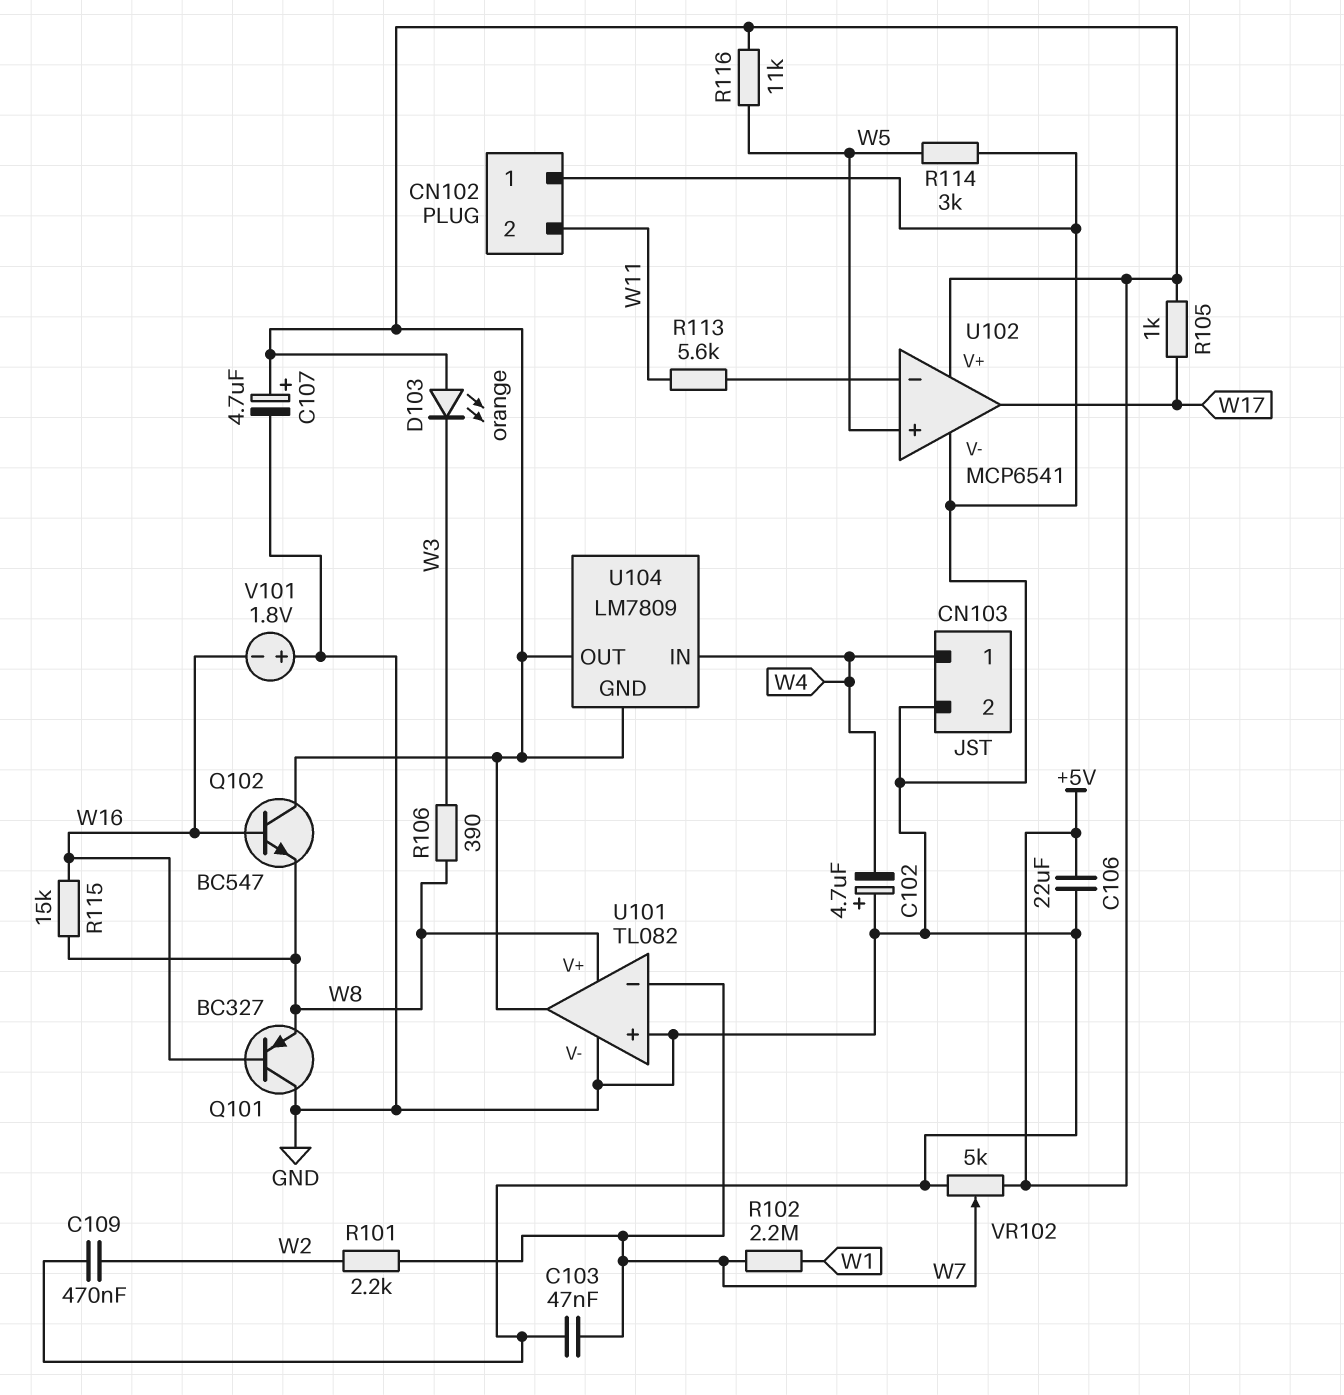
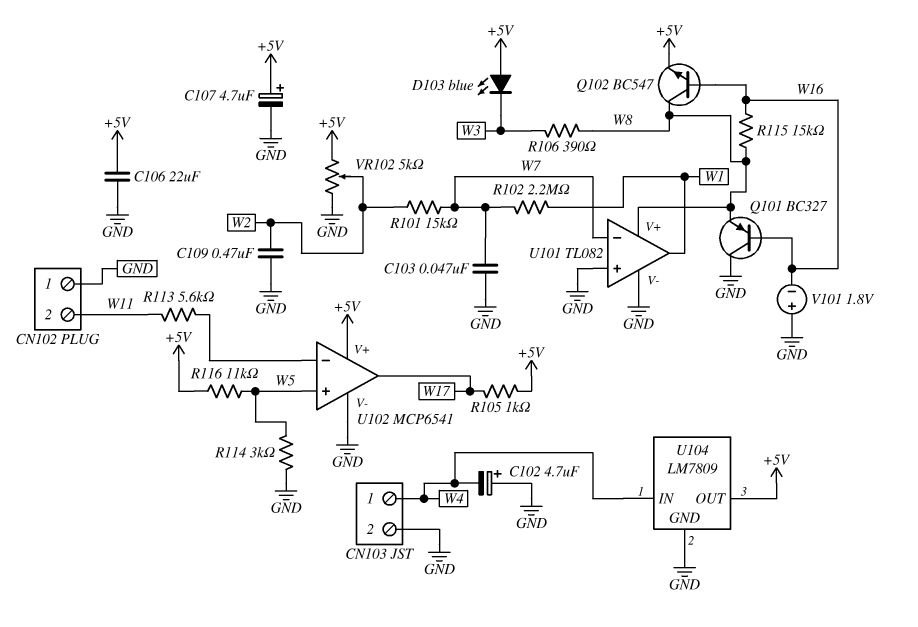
D103: LED orange (A +5V, K W3) -> LED blue (A +5V, K W3)
Q102: NPN BC547 (B W16, C +5V, E W8) -> NPN BC547 (B W16, C W8, E +5V)
R101: 2.2k (W2, W7) -> 15k (W2, W7)
U101 pin out: +5V -> W1
U104 pin GND: +5V -> GND
VR102: 5k (+5V, GND, wiper W7) -> 5k (+5V, GND, wiper W2)

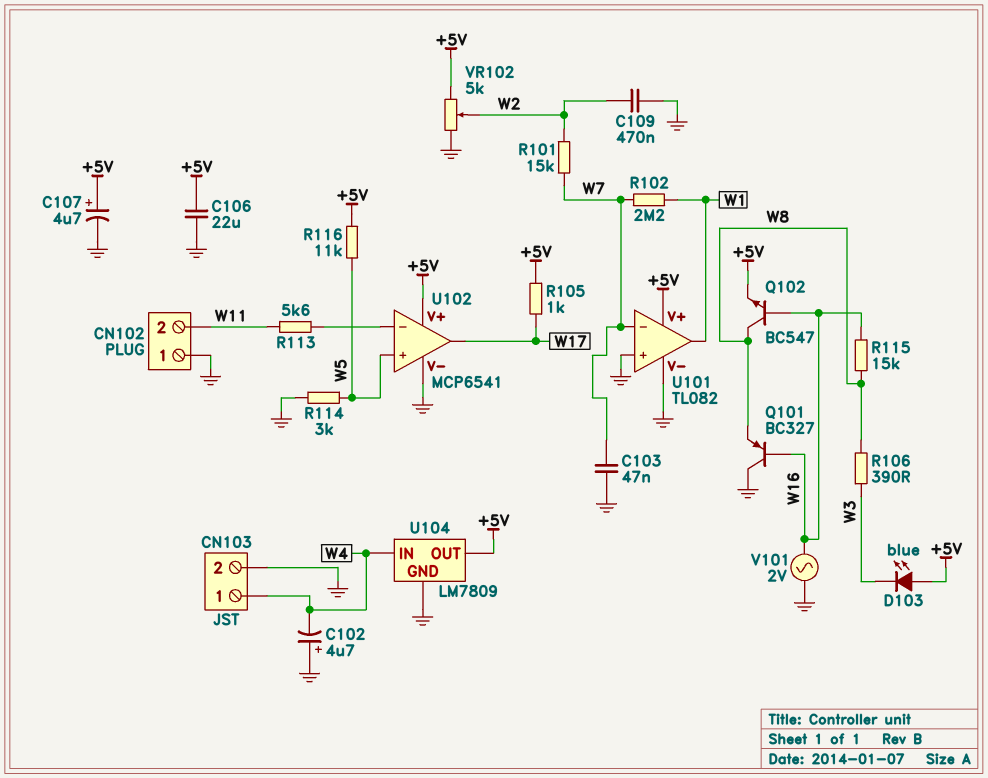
U101 pin V+: W8 -> +5V
V101: 1.8V (plus GND, minus W16) -> AC 2V (GND, W16)

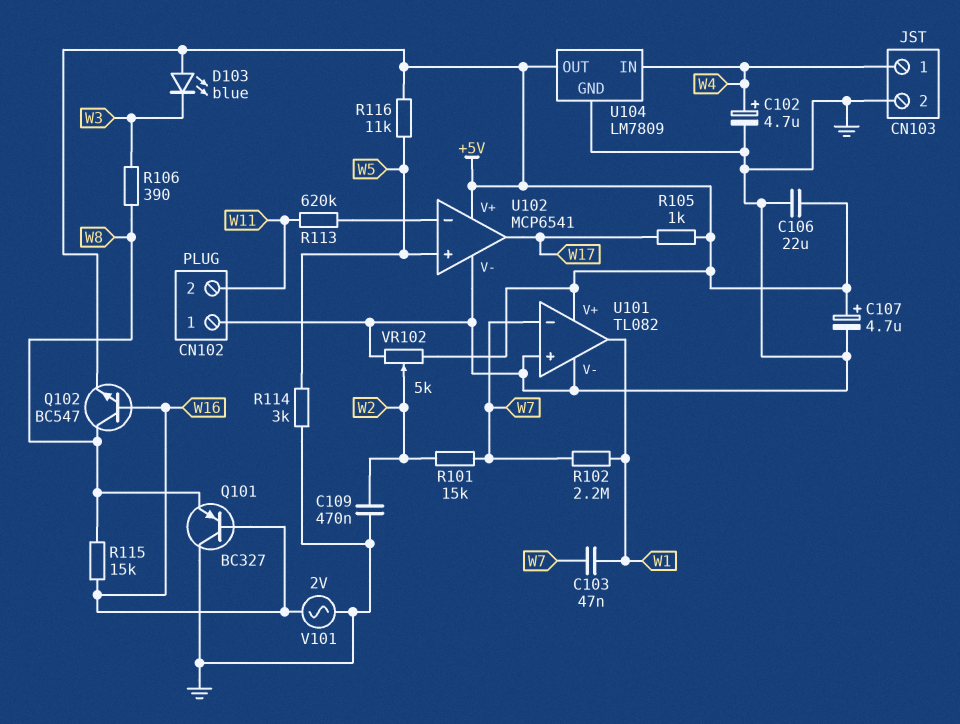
C102: 4.7uF (plus GND, minus W4) -> 4.7uF (plus W4, minus GND)
C103: 47nF (GND, W7) -> 47nF (W1, W7)
R113: 5.6k (U102/in-, W11) -> 620k (U102/in-, W11)

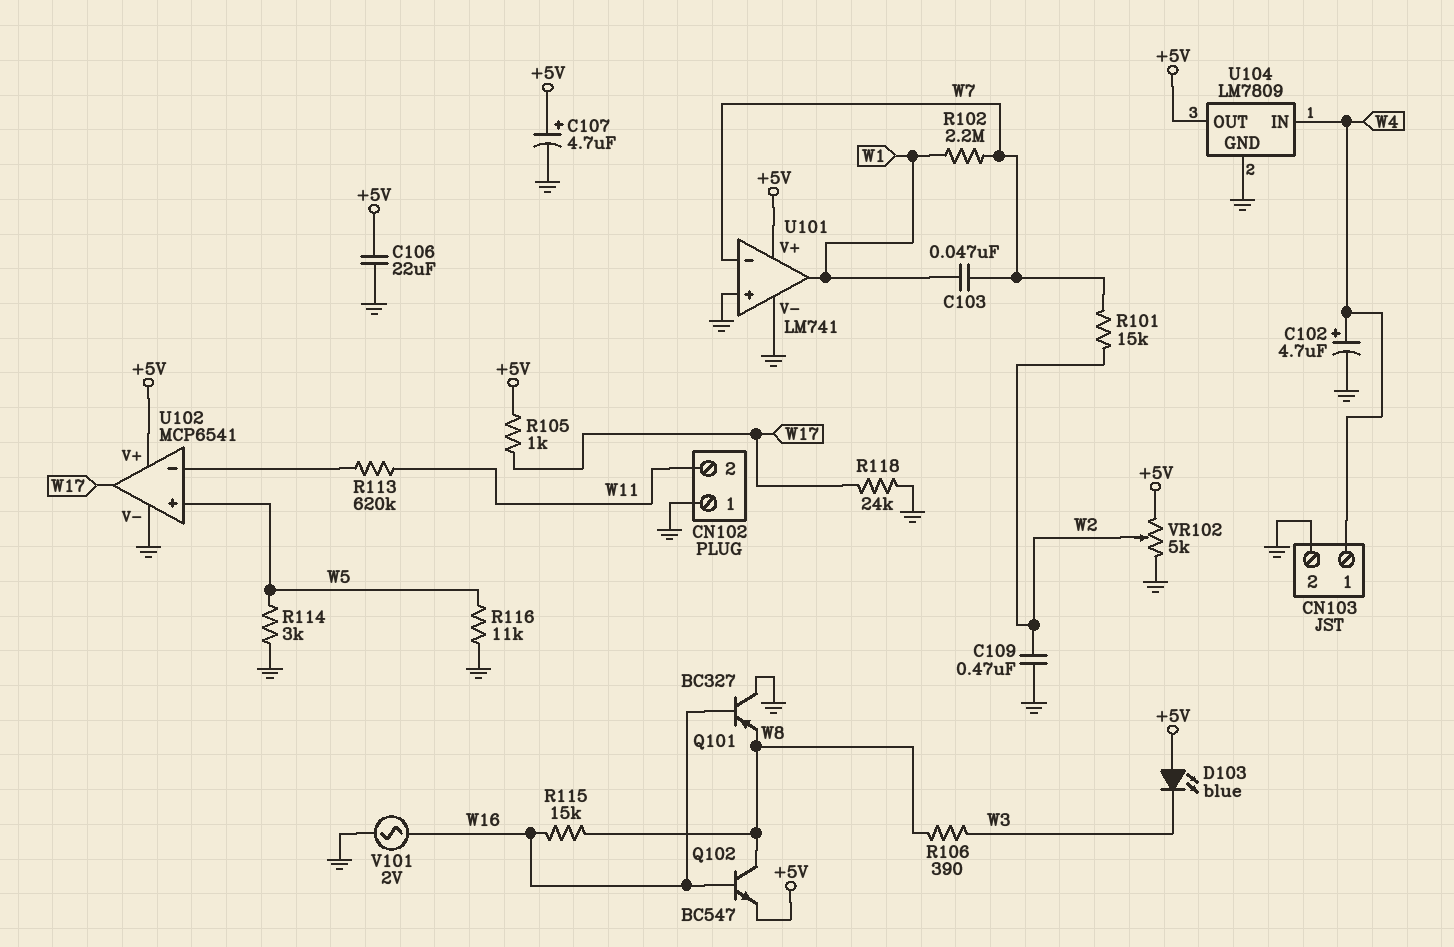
R116: 11k (+5V, W5) -> 11k (GND, W5)
R118: none -> 24k (GND, W17)
U101: TL082 -> LM741

